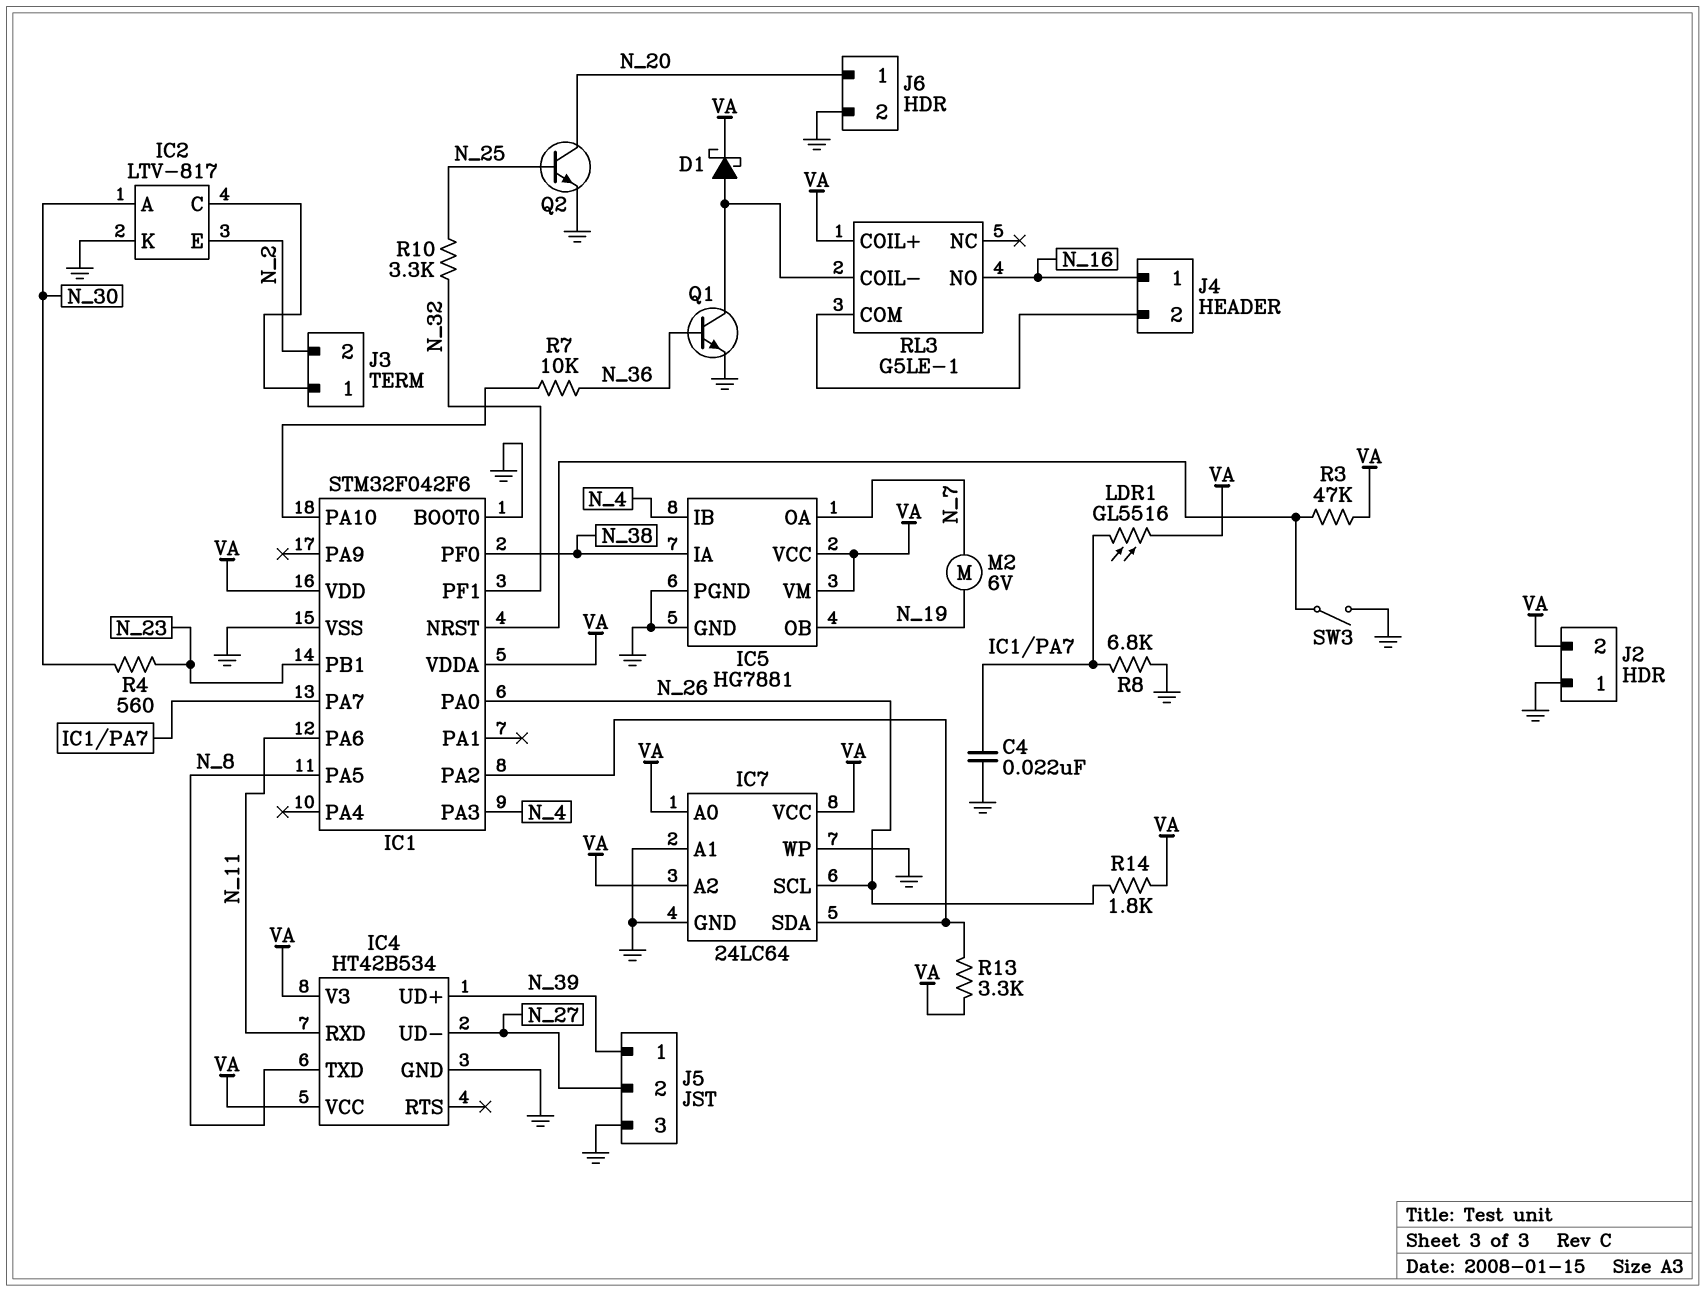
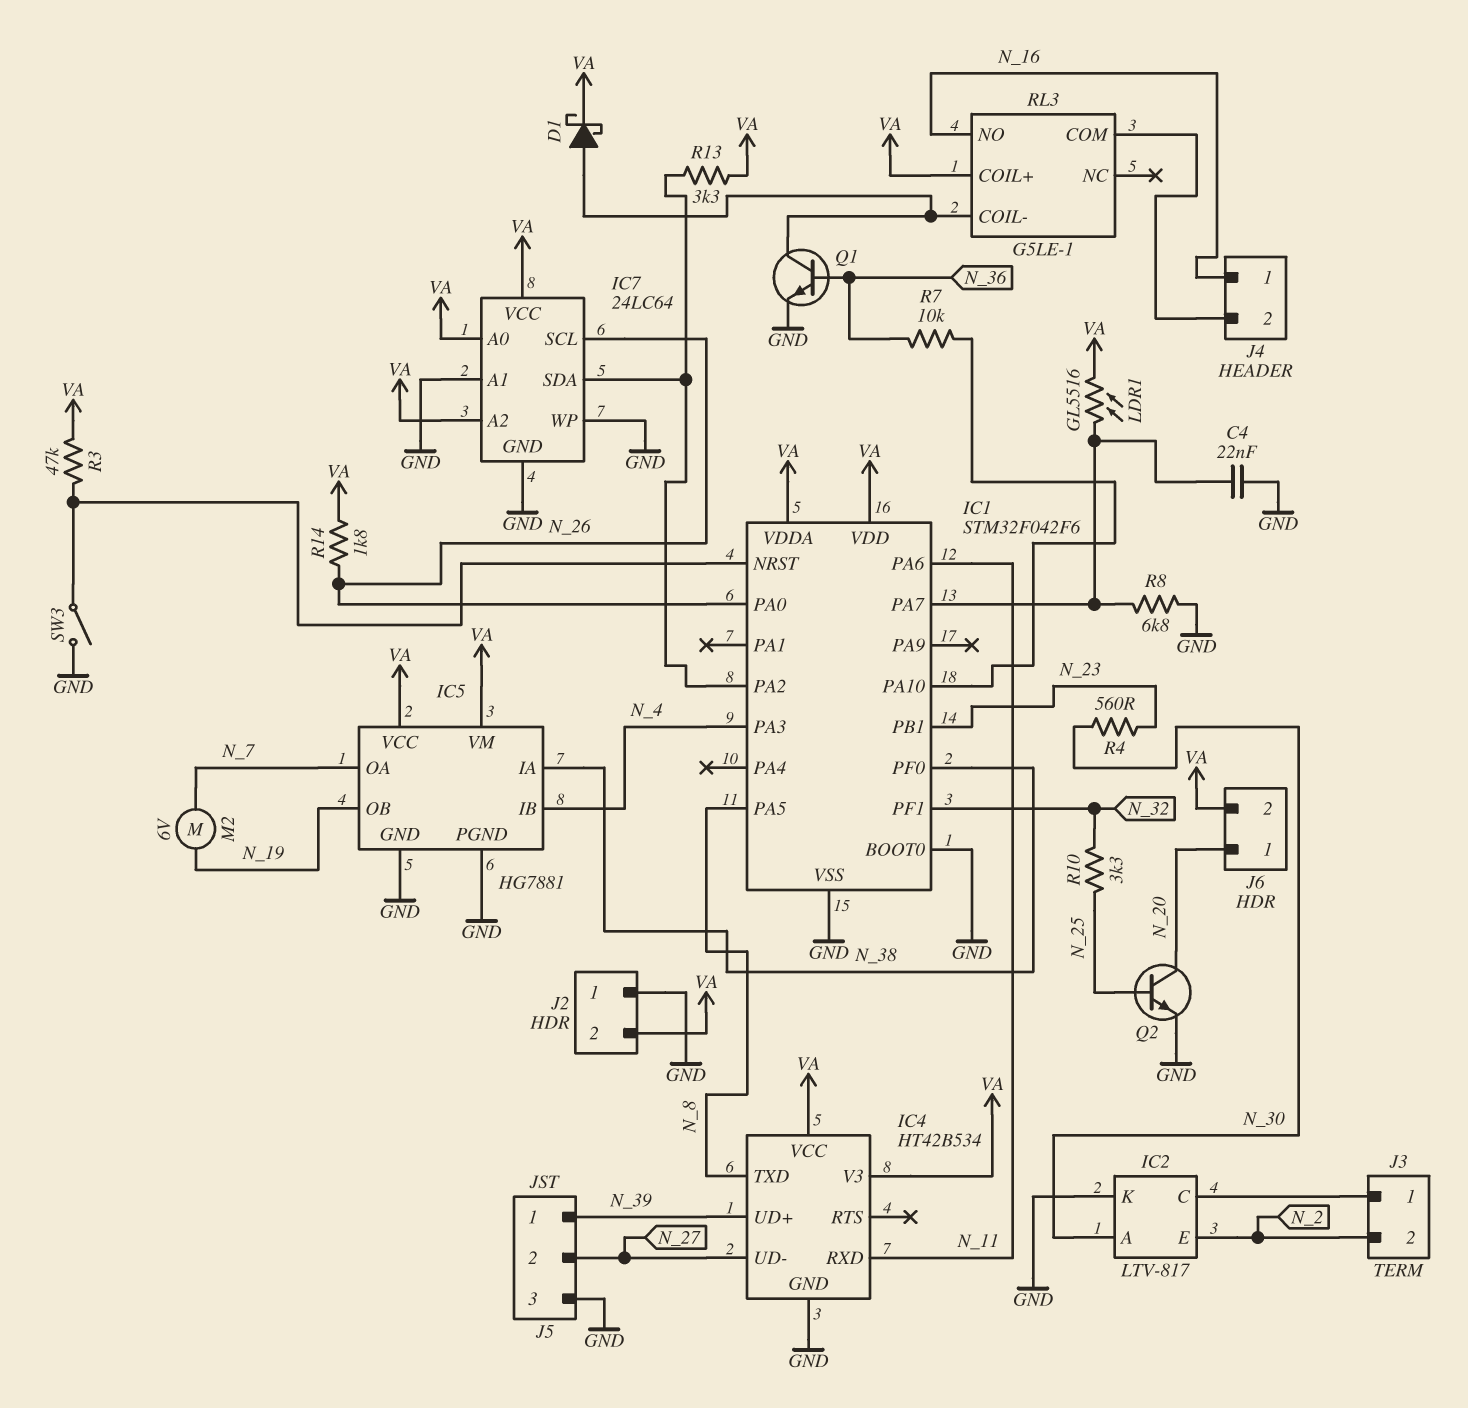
J6 pin 2: GND -> VA

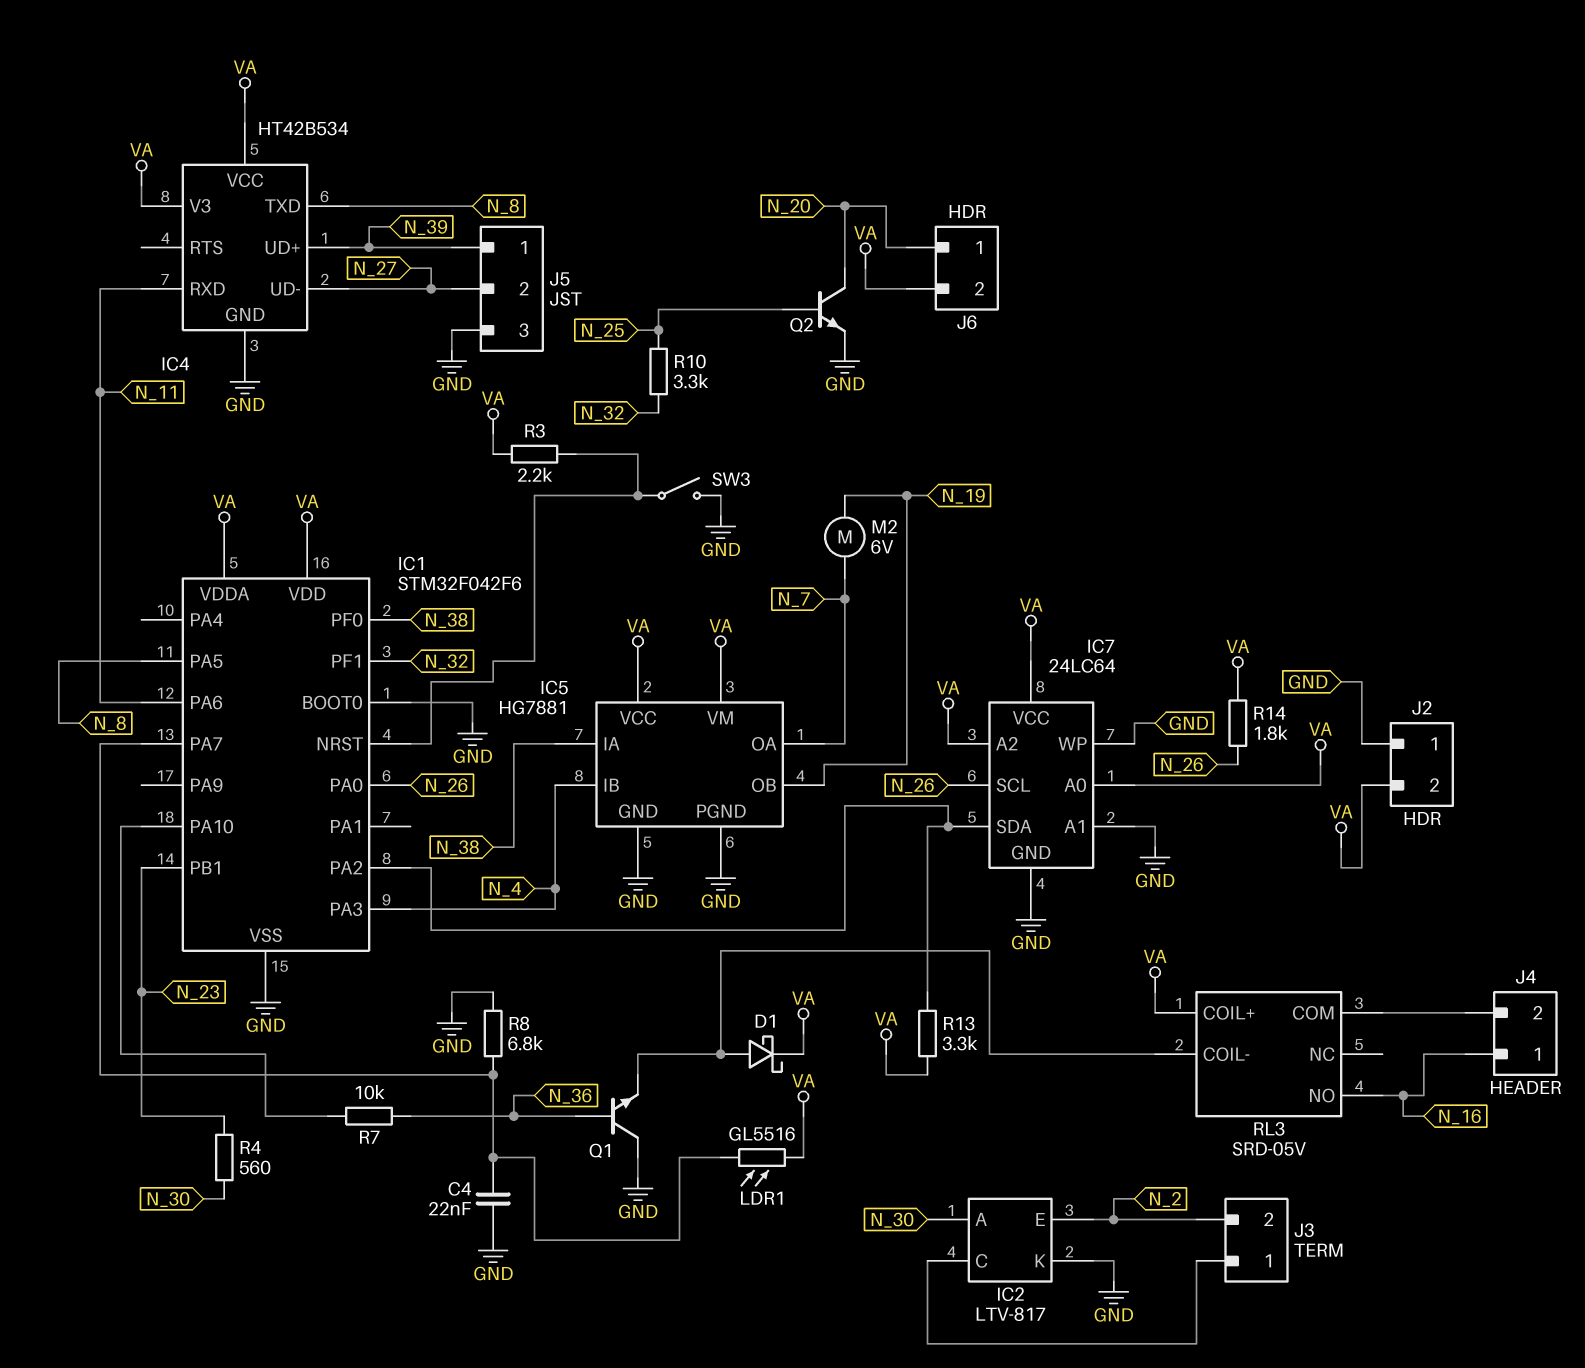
Q1: NPN (B N_36, C RL3/COIL-, E GND) -> NPN (B N_36, C GND, E RL3/COIL-)
R3: 47k (IC1/NRST, VA) -> 2.2k (IC1/NRST, VA)
RL3: G5LE-1 -> SRD-05V

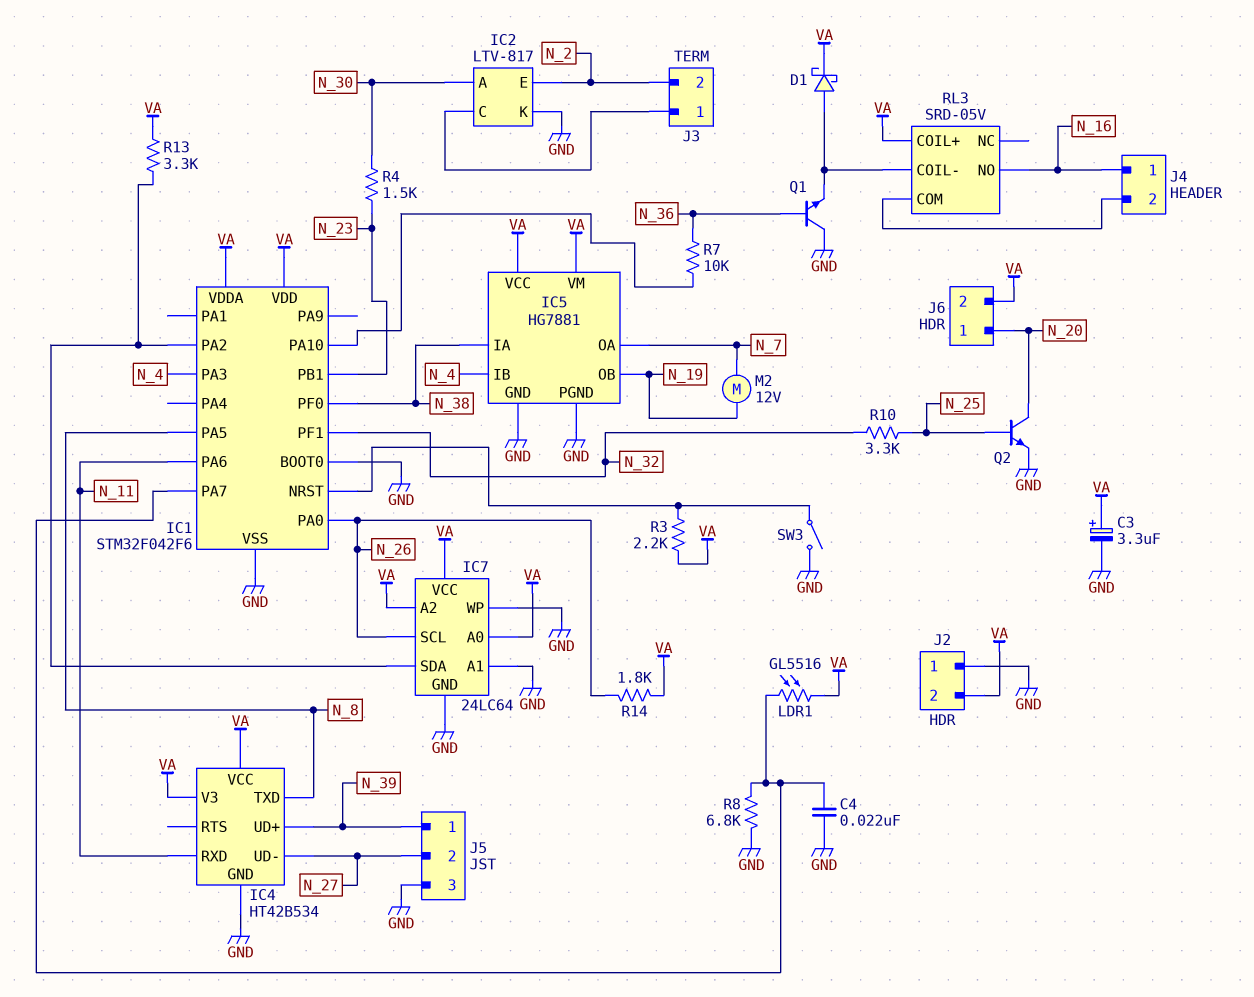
C3: none -> 3.3uF (plus VA, minus GND)
M2: motor 6V (N_7, N_19) -> motor 12V (N_7, N_19)
R4: 560 (N_23, N_30) -> 1.5k (N_23, N_30)

